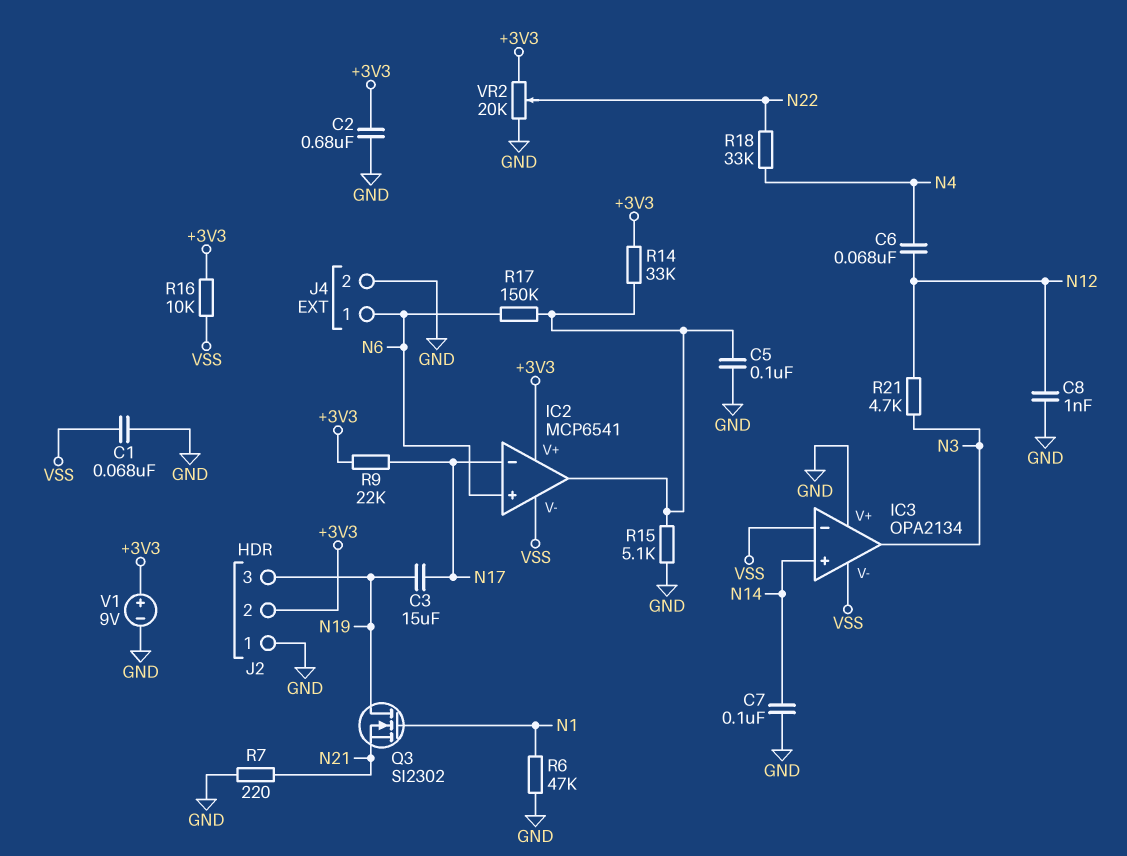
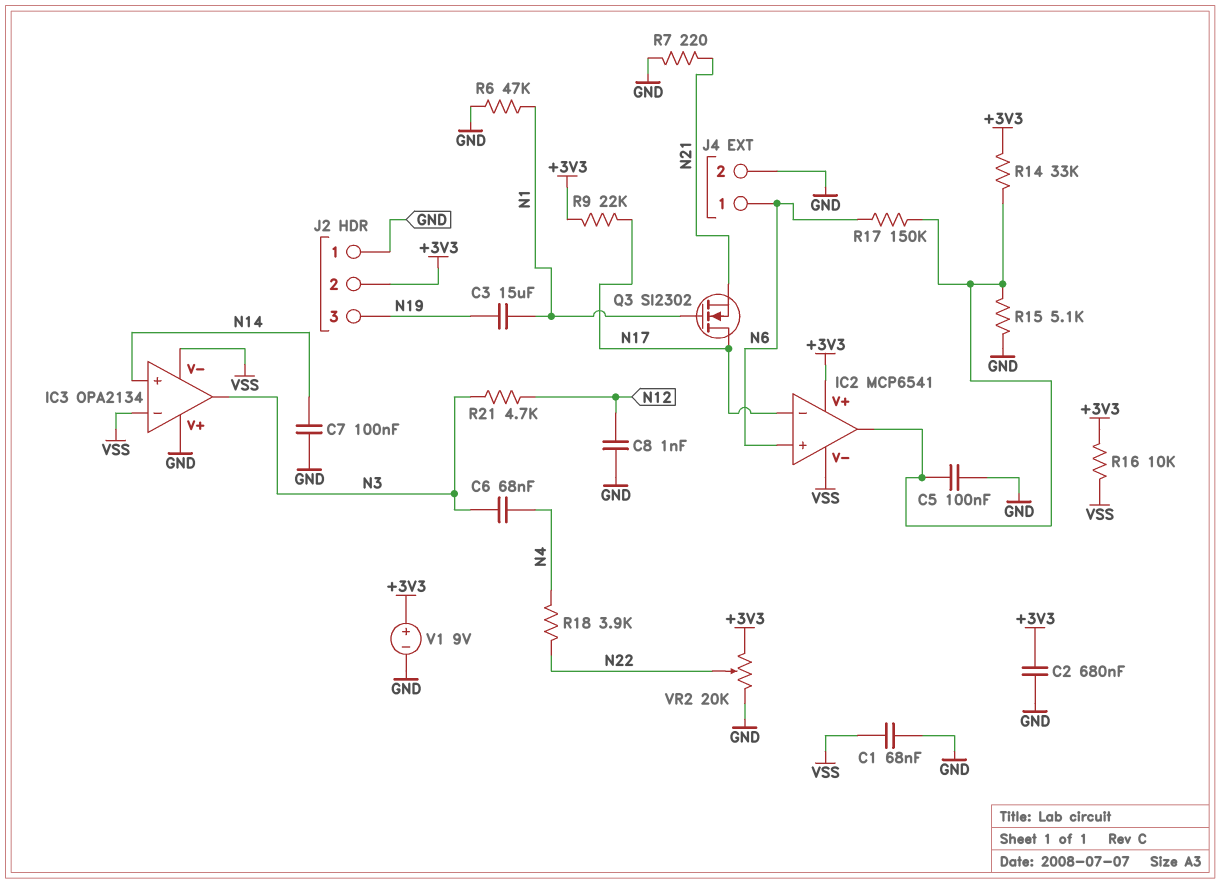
C3: 15uF (N17, N19) -> 15uF (N1, N19)
C6: 68nF (N4, N12) -> 68nF (N3, N4)
Q3: NMOS SI2302 (G N1, D N19, S N21) -> NMOS SI2302 (G N1, D N17, S N21)
R18: 33k (N4, N22) -> 3.9k (N4, N22)

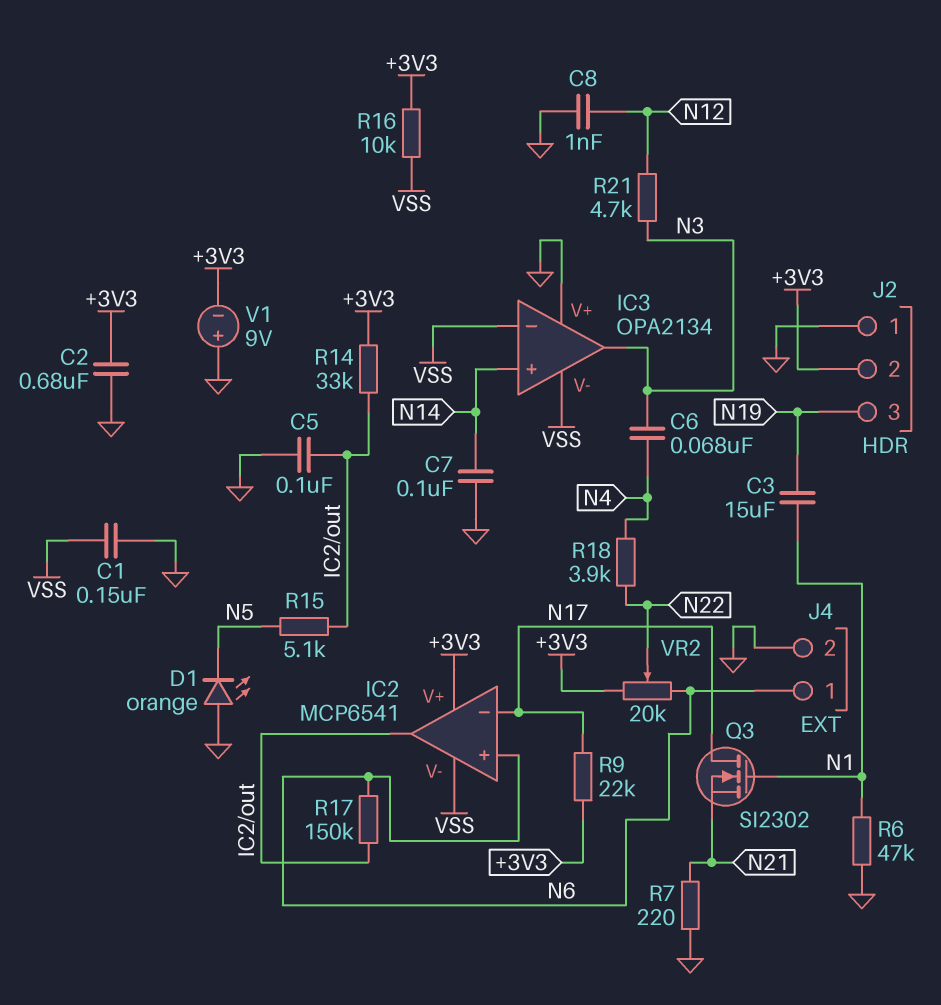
C1: 68nF (GND, VSS) -> 150nF (GND, VSS)
D1: none -> LED orange (A GND, K N5)
R15: 5.1k (GND, IC2/out) -> 5.1k (IC2/out, N5)
V1: 9V (plus +3V3, minus GND) -> 9V (plus GND, minus +3V3)
VR2: 20k (+3V3, GND, wiper N22) -> 20k (+3V3, N6, wiper N22)

